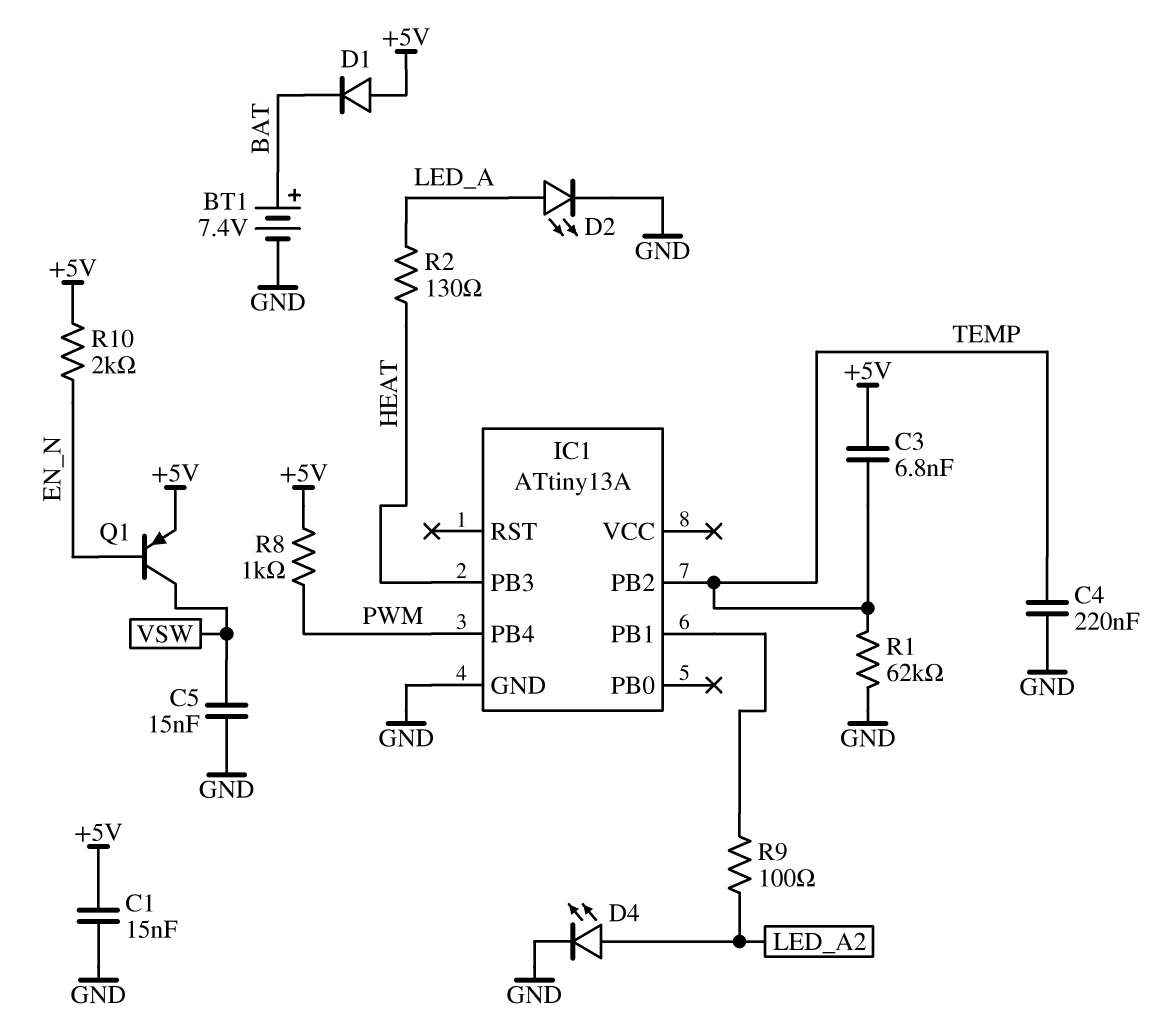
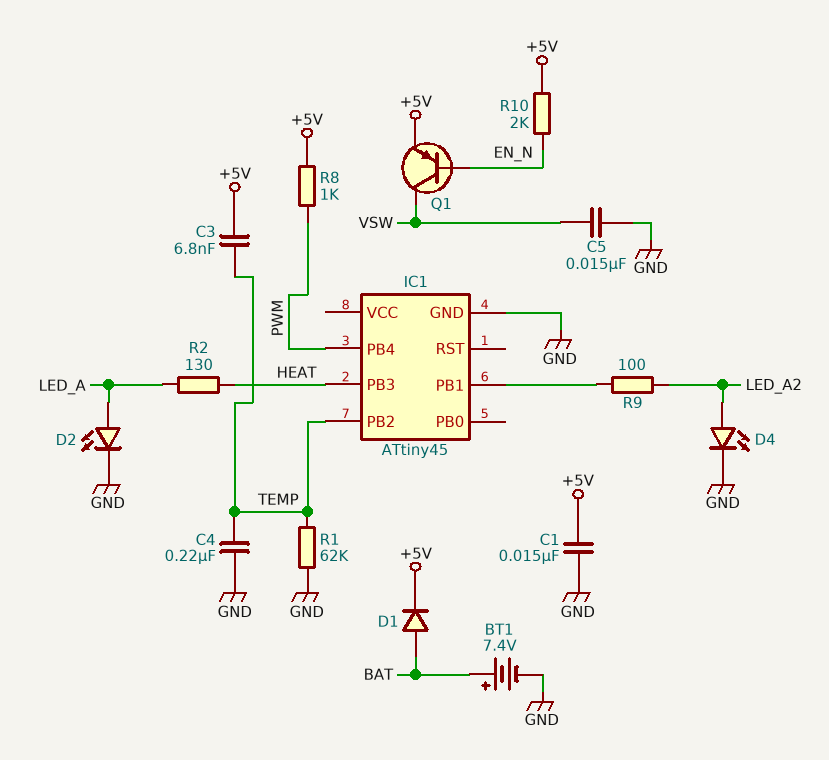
D1: diode (A +5V, K BAT) -> diode (A BAT, K +5V)
IC1: ATtiny13A -> ATtiny45

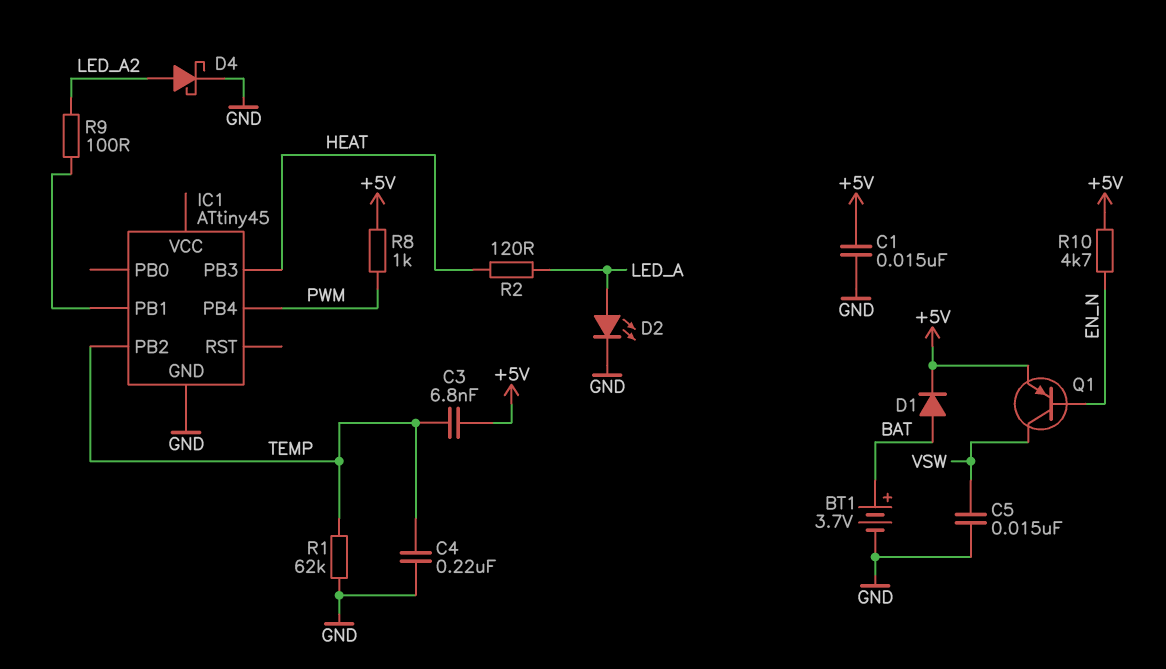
BT1: 7.4V (plus BAT, minus GND) -> 3.7V (plus BAT, minus GND)
D4: LED (A LED_A2, K GND) -> schottky (A LED_A2, K GND)
R2: 130 (HEAT, LED_A) -> 120 (HEAT, LED_A)
R10: 2k (+5V, EN_N) -> 4.7k (+5V, EN_N)

